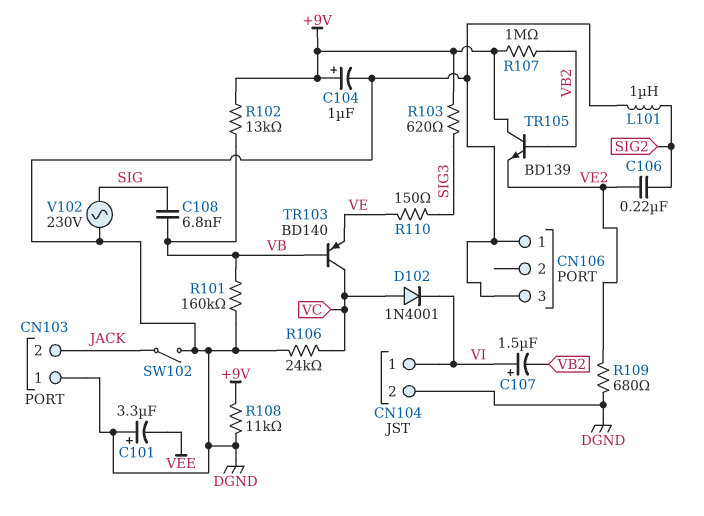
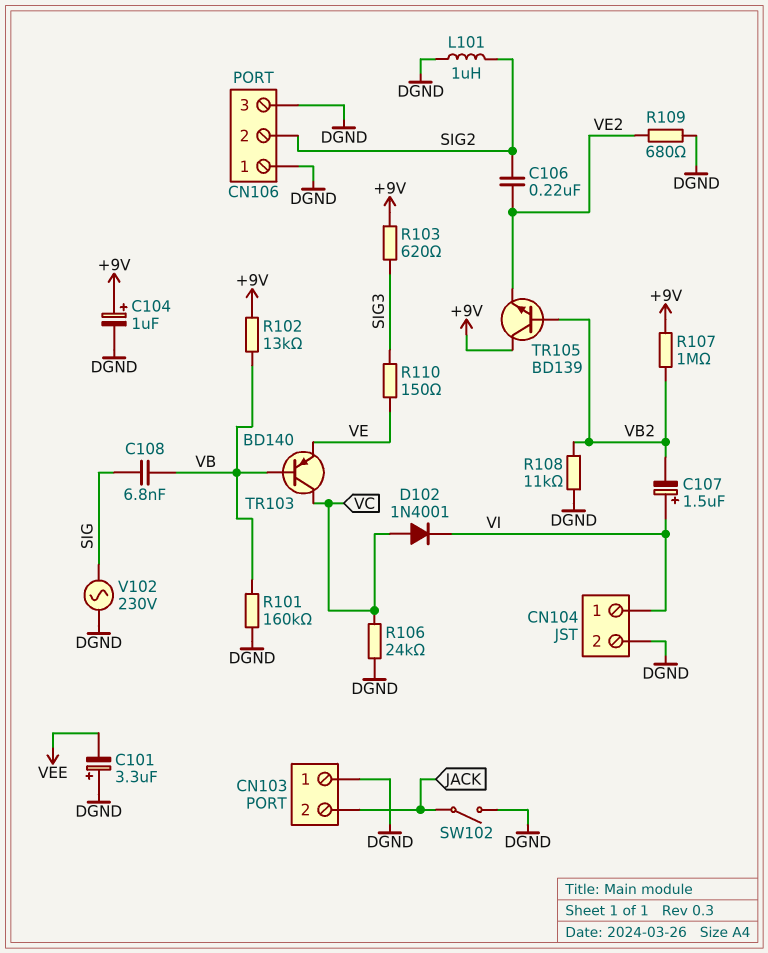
CN106 pin 2: none -> SIG2
R108: 11k (+9V, DGND) -> 11k (DGND, VB2)

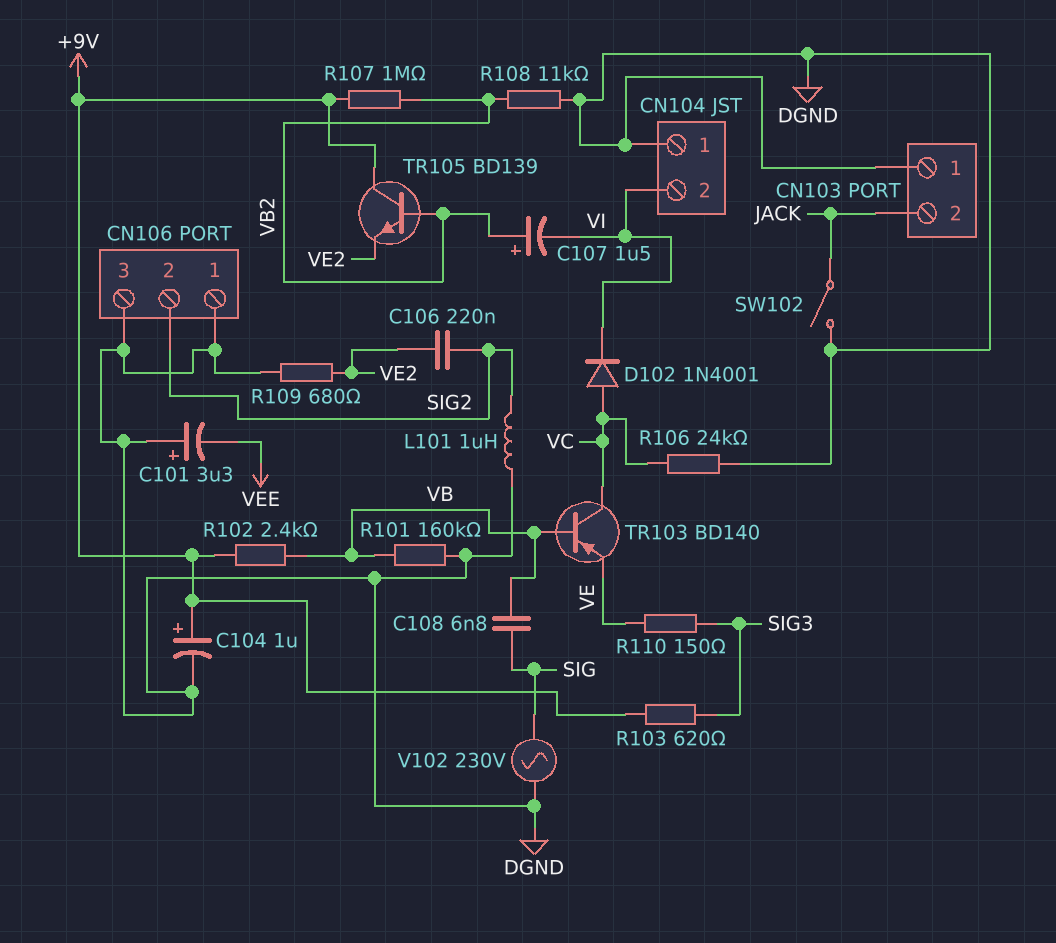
C107: 1.5uF (plus VI, minus VB2) -> 1.5uF (plus VB2, minus VI)
CN104 pin 1: VI -> DGND
CN104 pin 2: DGND -> VI
R102: 13k (+9V, VB) -> 2.4k (+9V, VB)

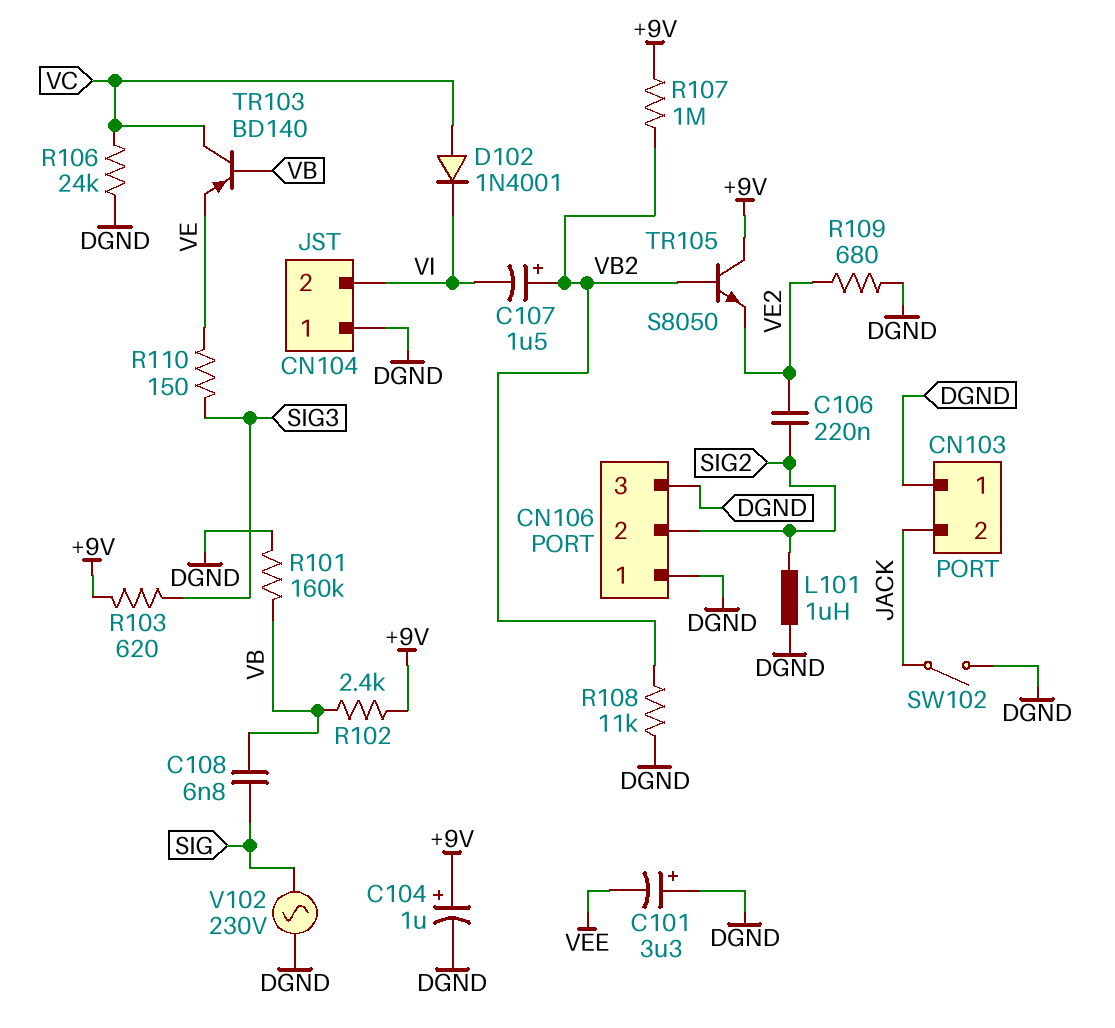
TR105: NPN BD139 (B VB2, C +9V, E VE2) -> NPN S8050 (B VB2, C +9V, E VE2)

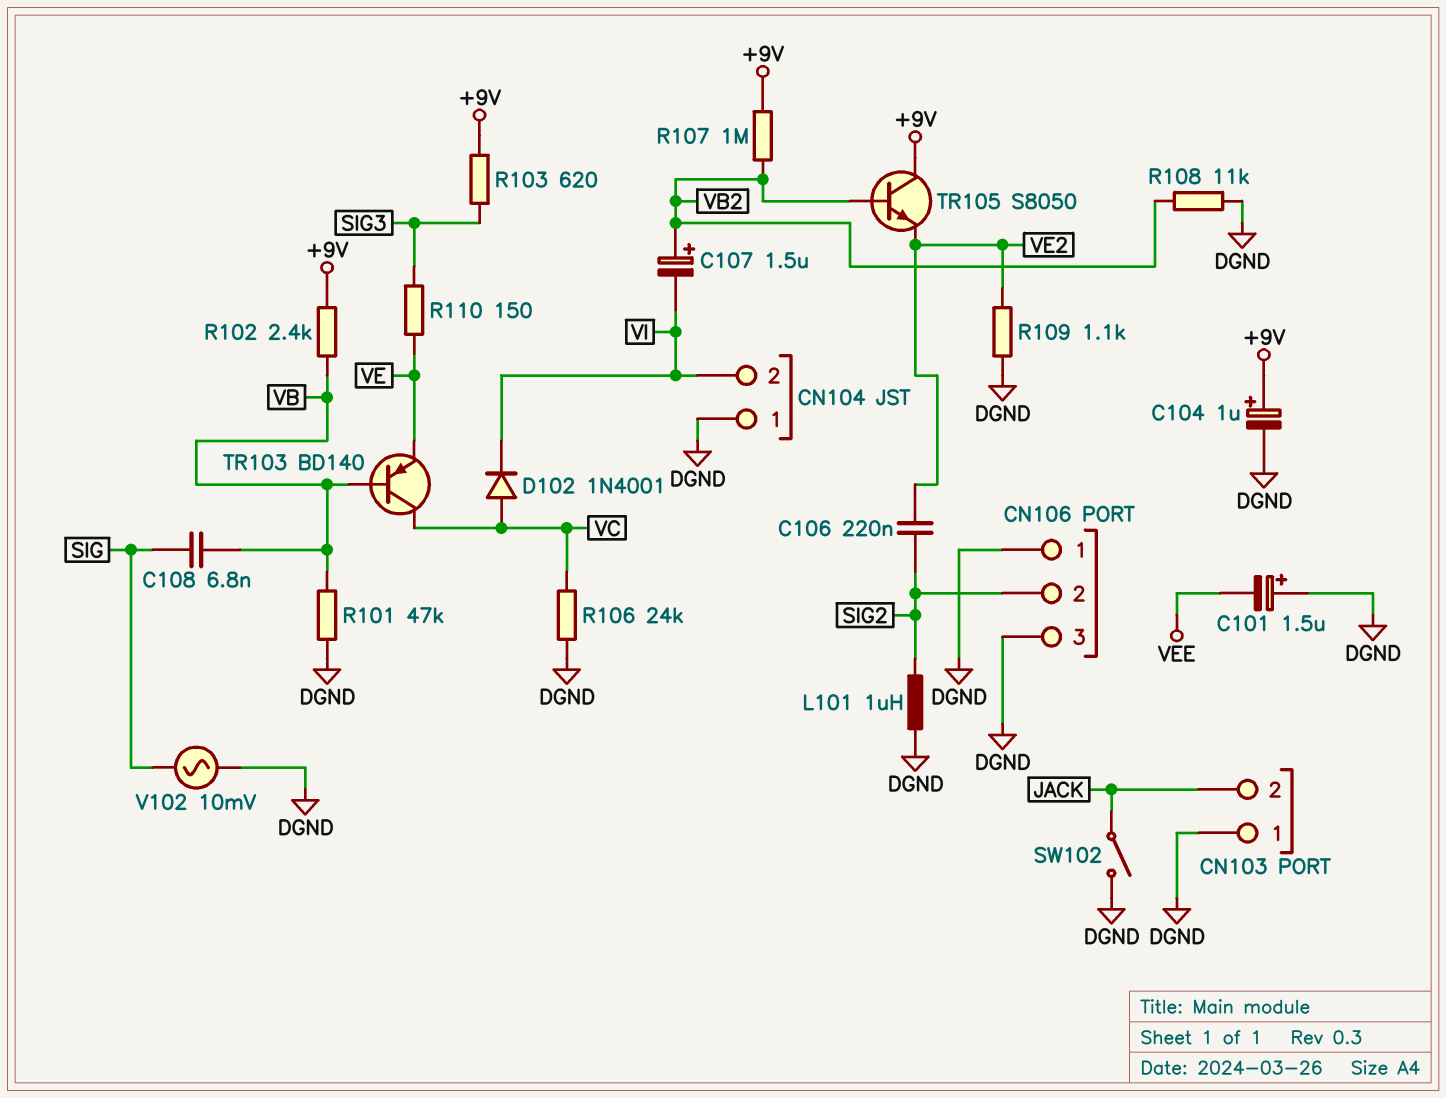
C101: 3.3uF (plus DGND, minus VEE) -> 1.5uF (plus DGND, minus VEE)
R101: 160k (DGND, VB) -> 47k (DGND, VB)
R109: 680 (DGND, VE2) -> 1.1k (DGND, VE2)
V102: AC 230V (DGND, SIG) -> AC 10mV (DGND, SIG)

